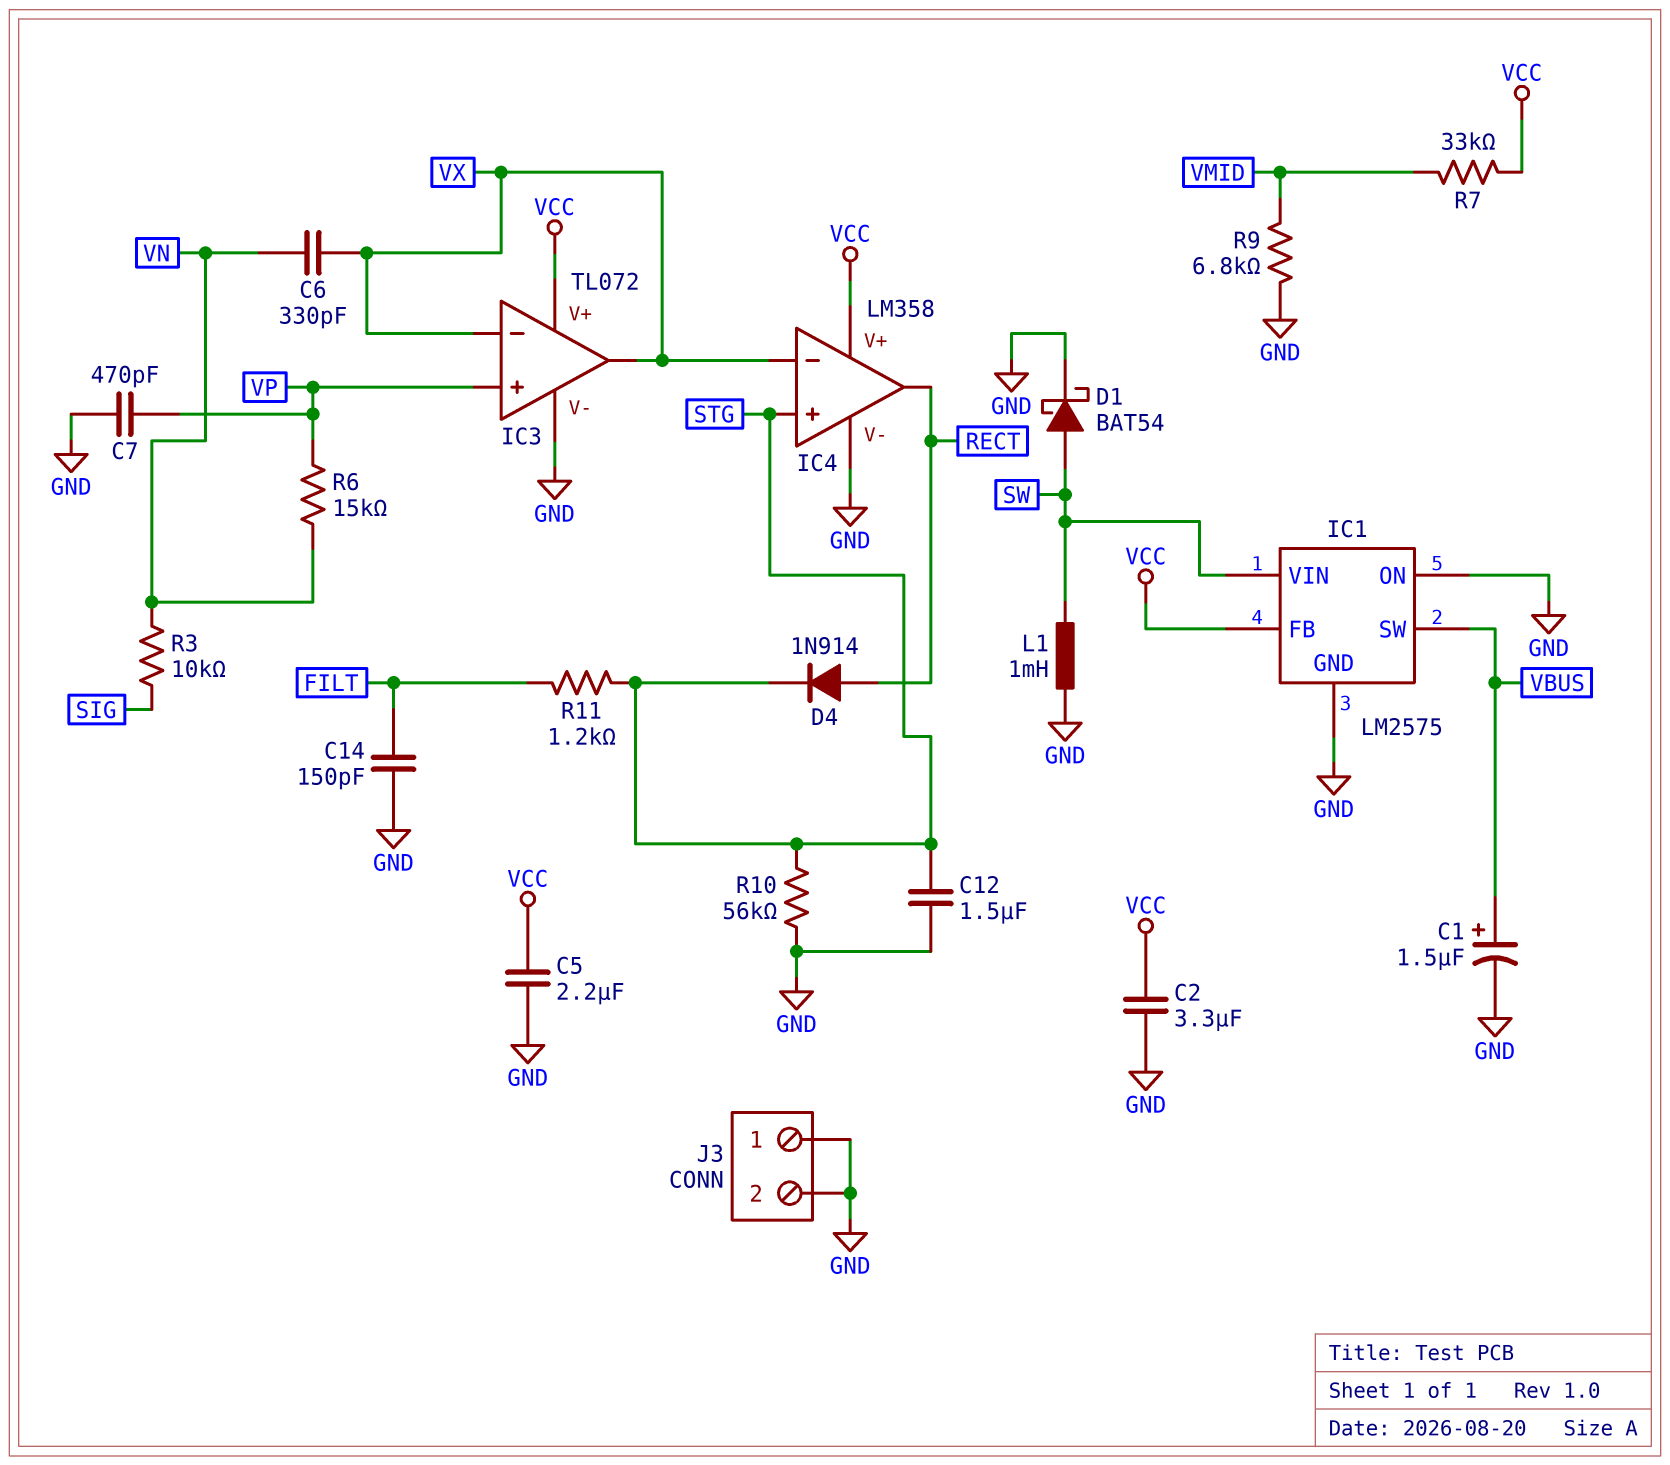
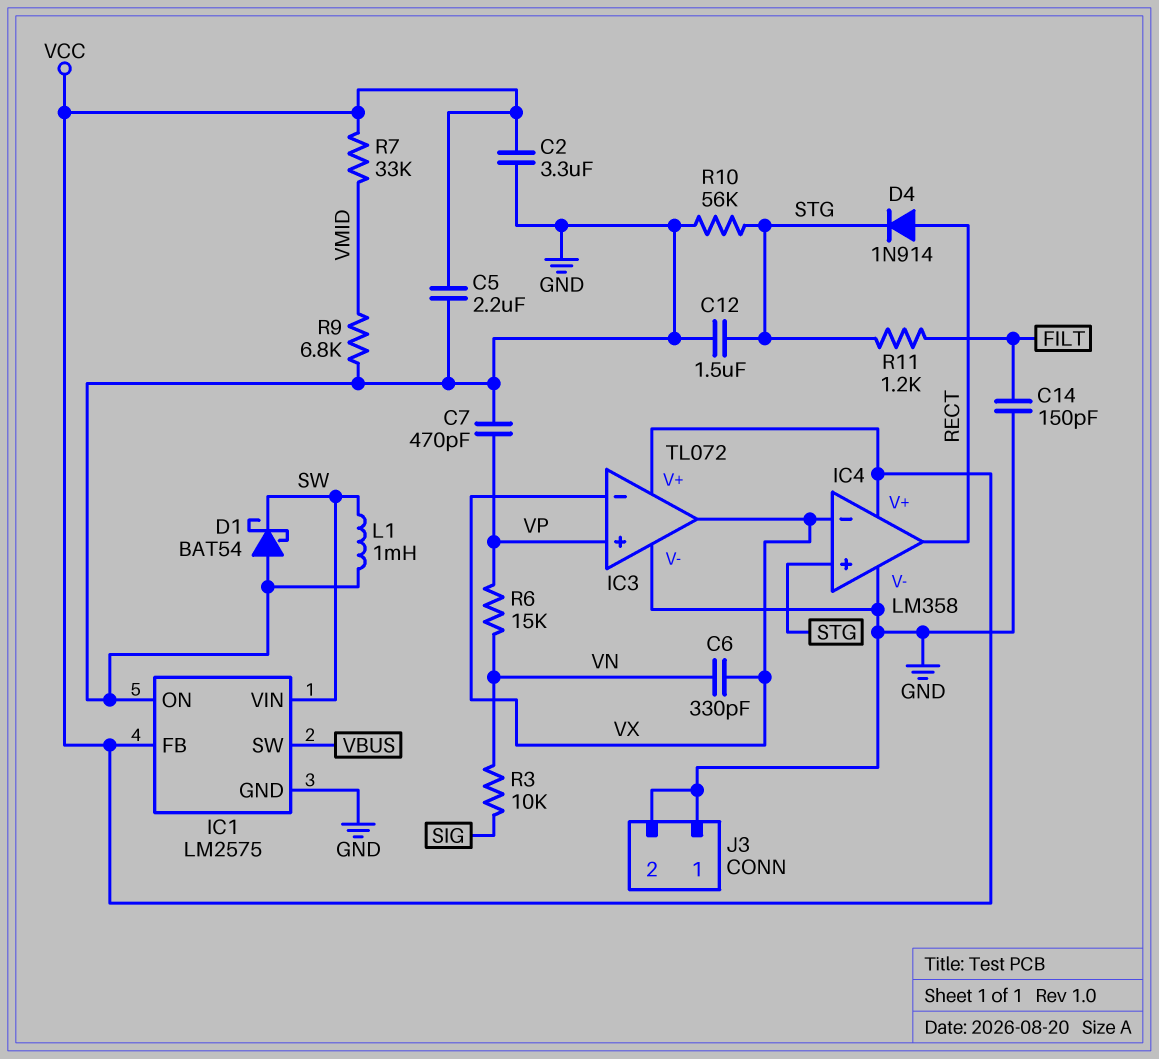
C1: 1.5uF (plus VBUS, minus GND) -> none
D1: schottky BAT54 (A SW, K GND) -> schottky BAT54 (A GND, K SW)

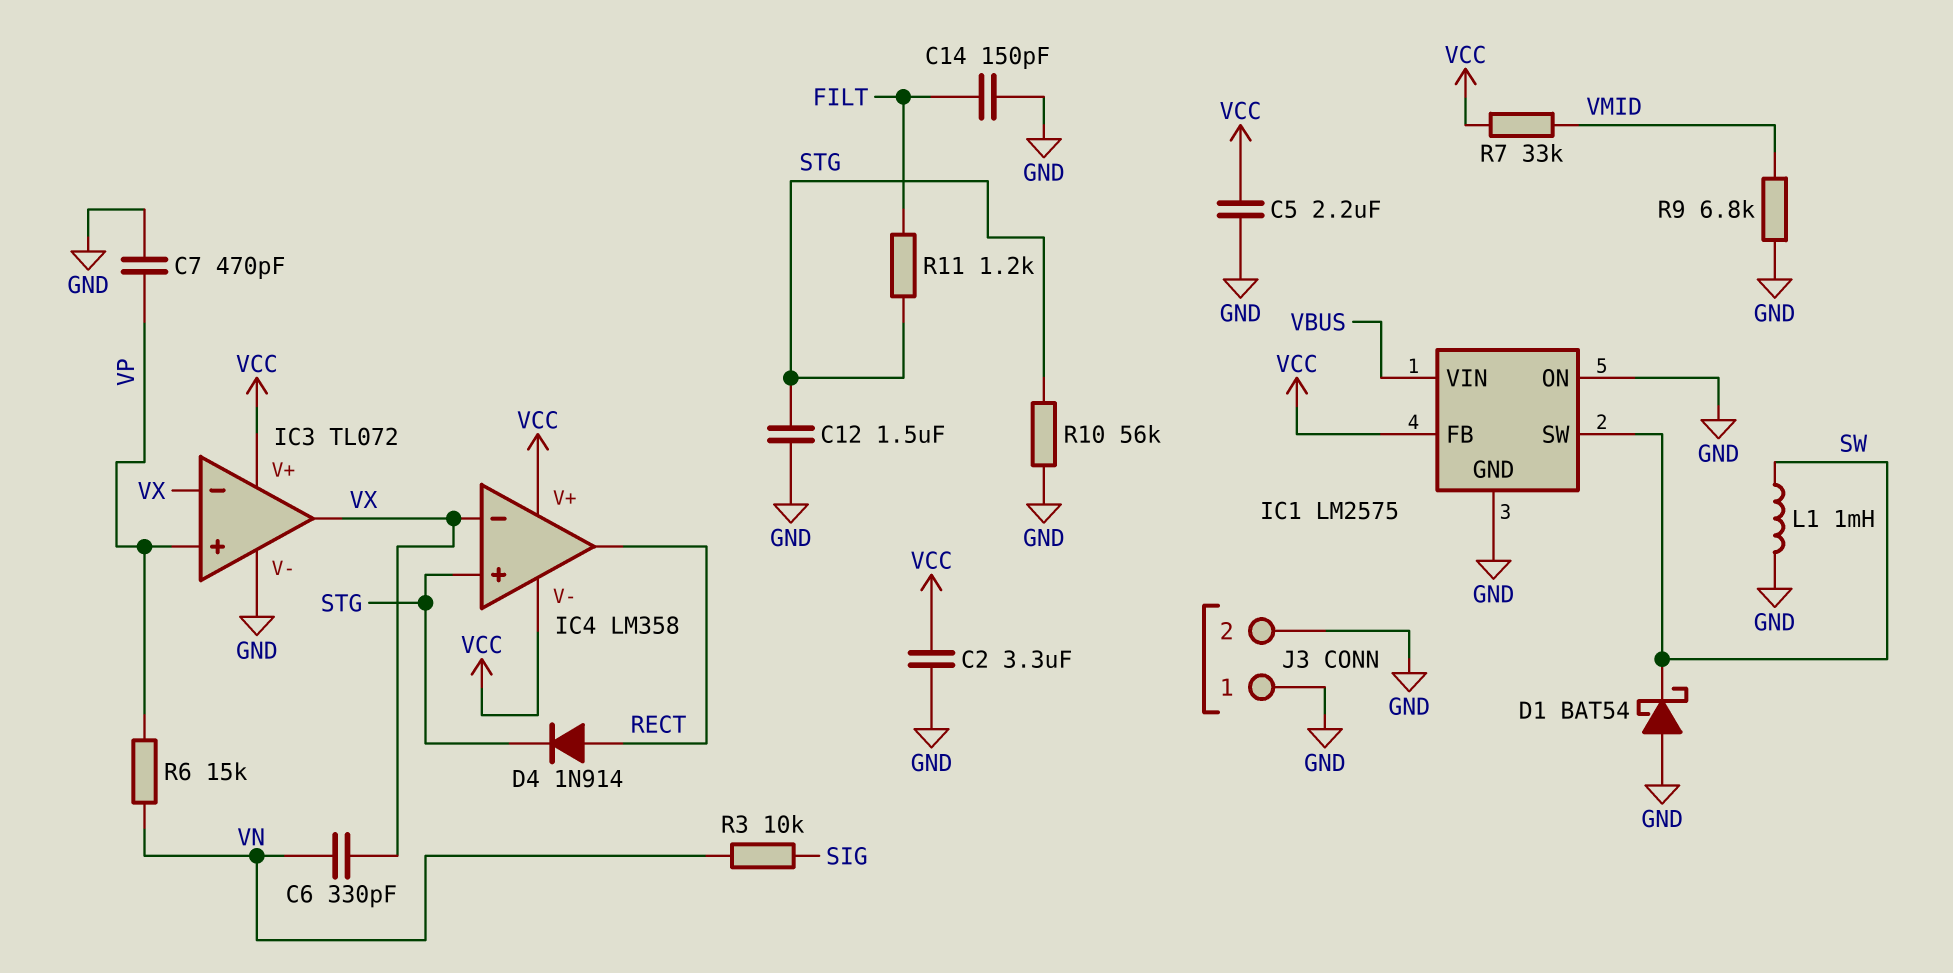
IC1 pin SW: VBUS -> SW
IC1 pin VIN: SW -> VBUS
IC4 pin V-: GND -> VCC

